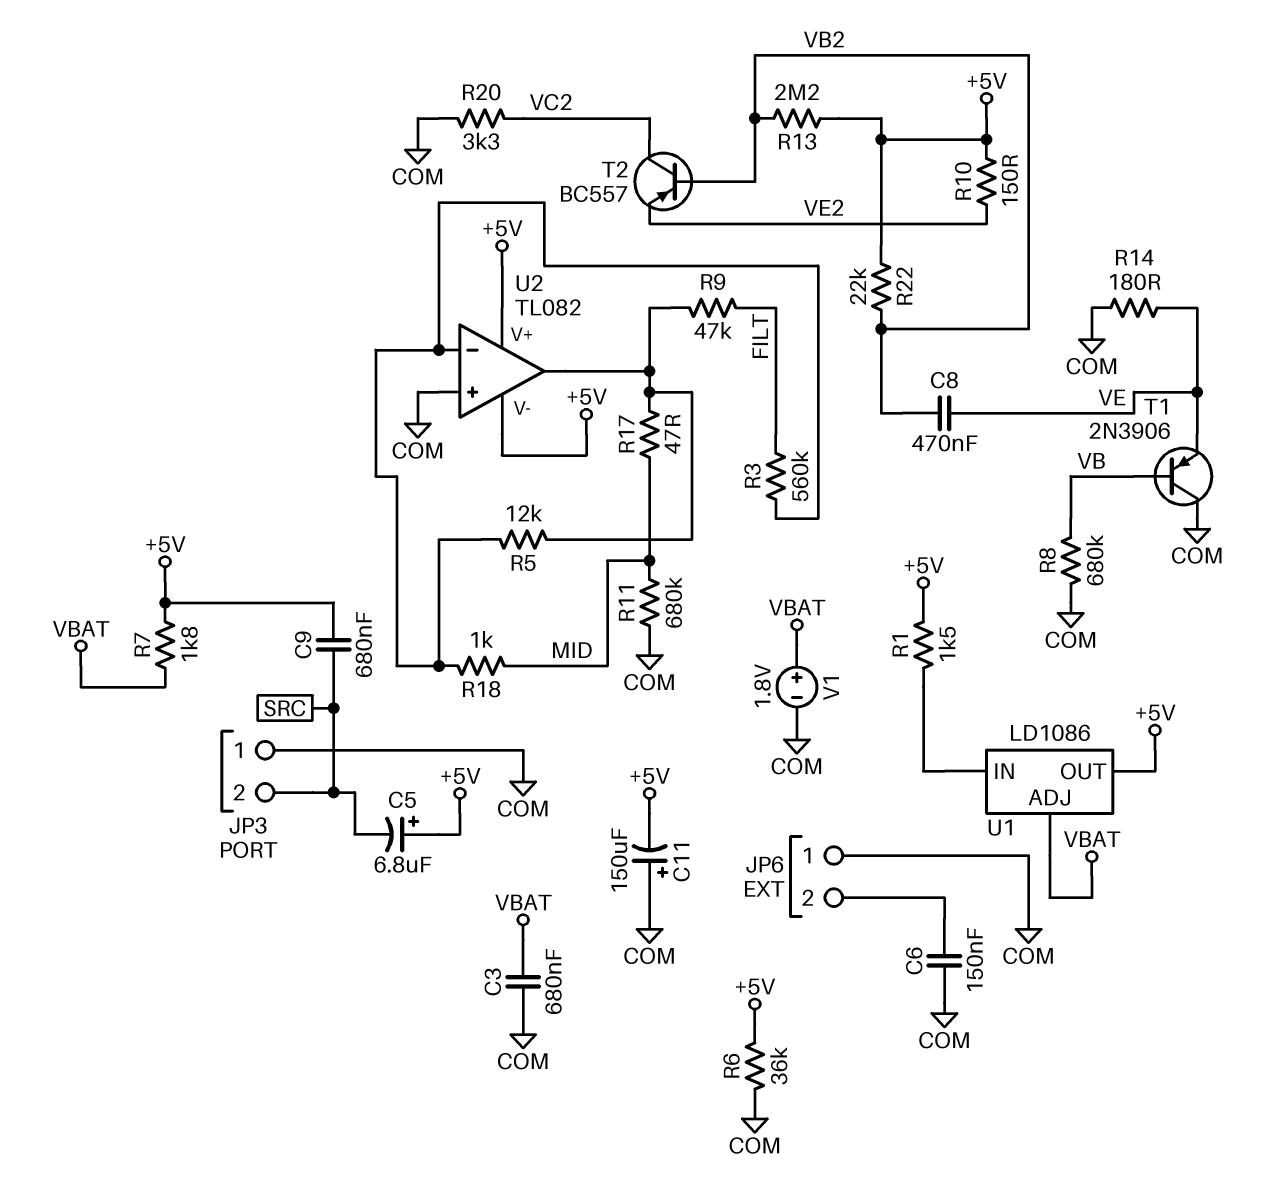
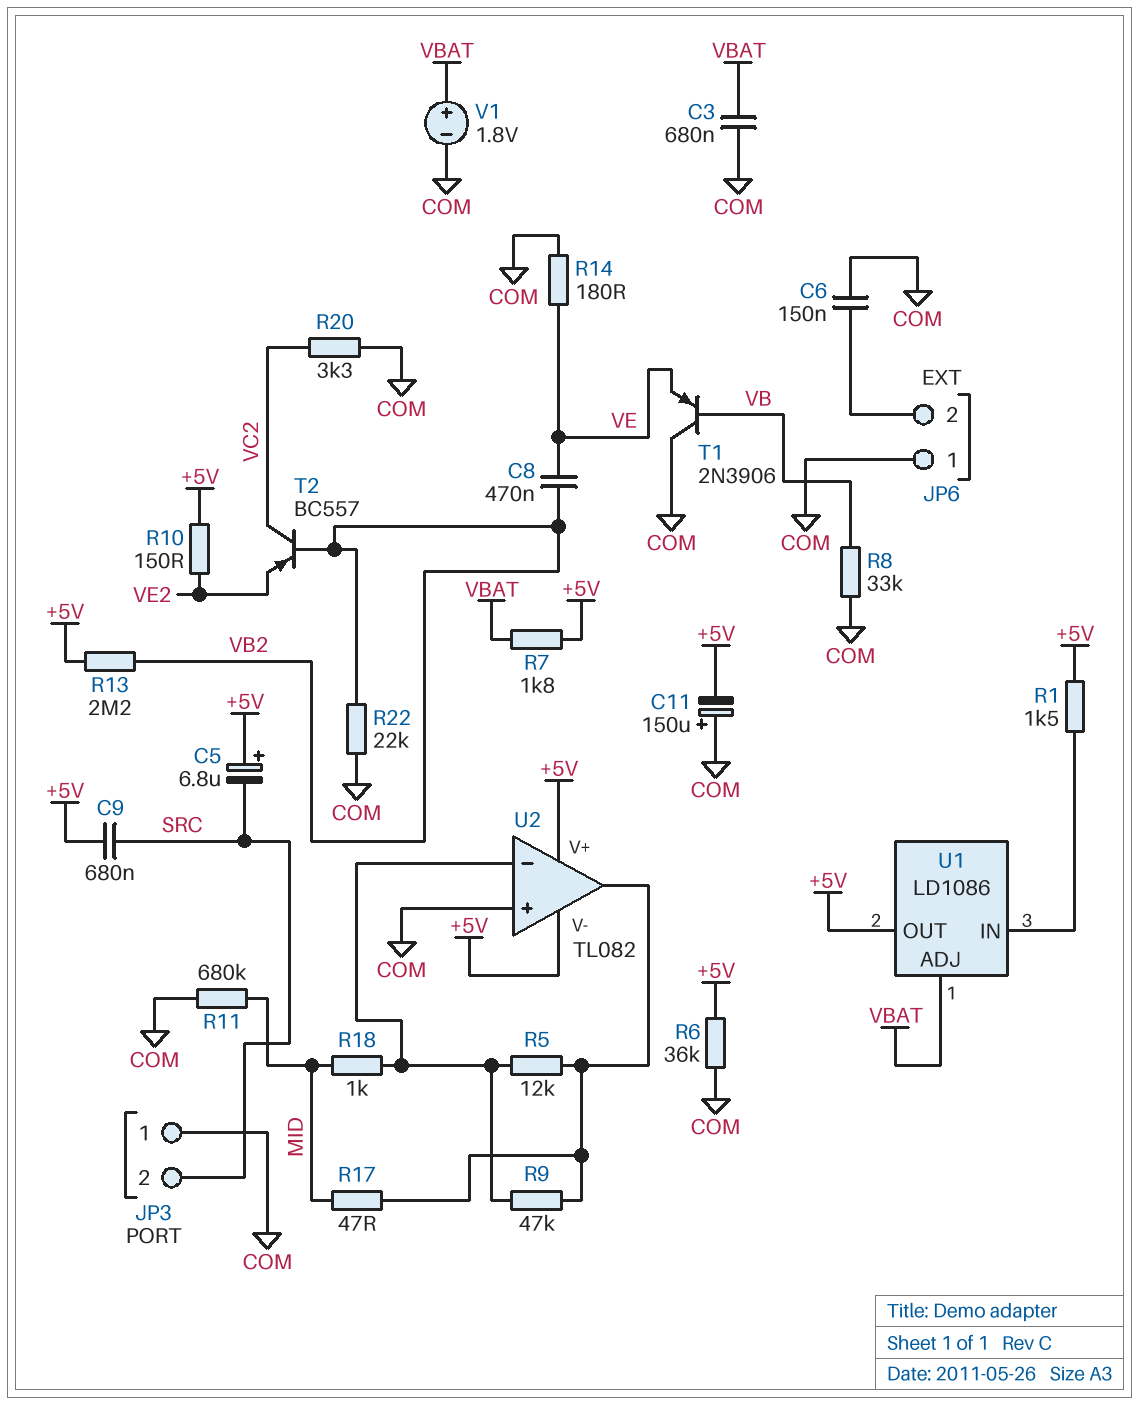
R3: 560k (FILT, U2/in-) -> none
R8: 680k (COM, VB) -> 33k (COM, VB)
R9: 47k (FILT, U2/out) -> 47k (U2/in-, U2/out)
R22: 22k (+5V, VB2) -> 22k (COM, VB2)

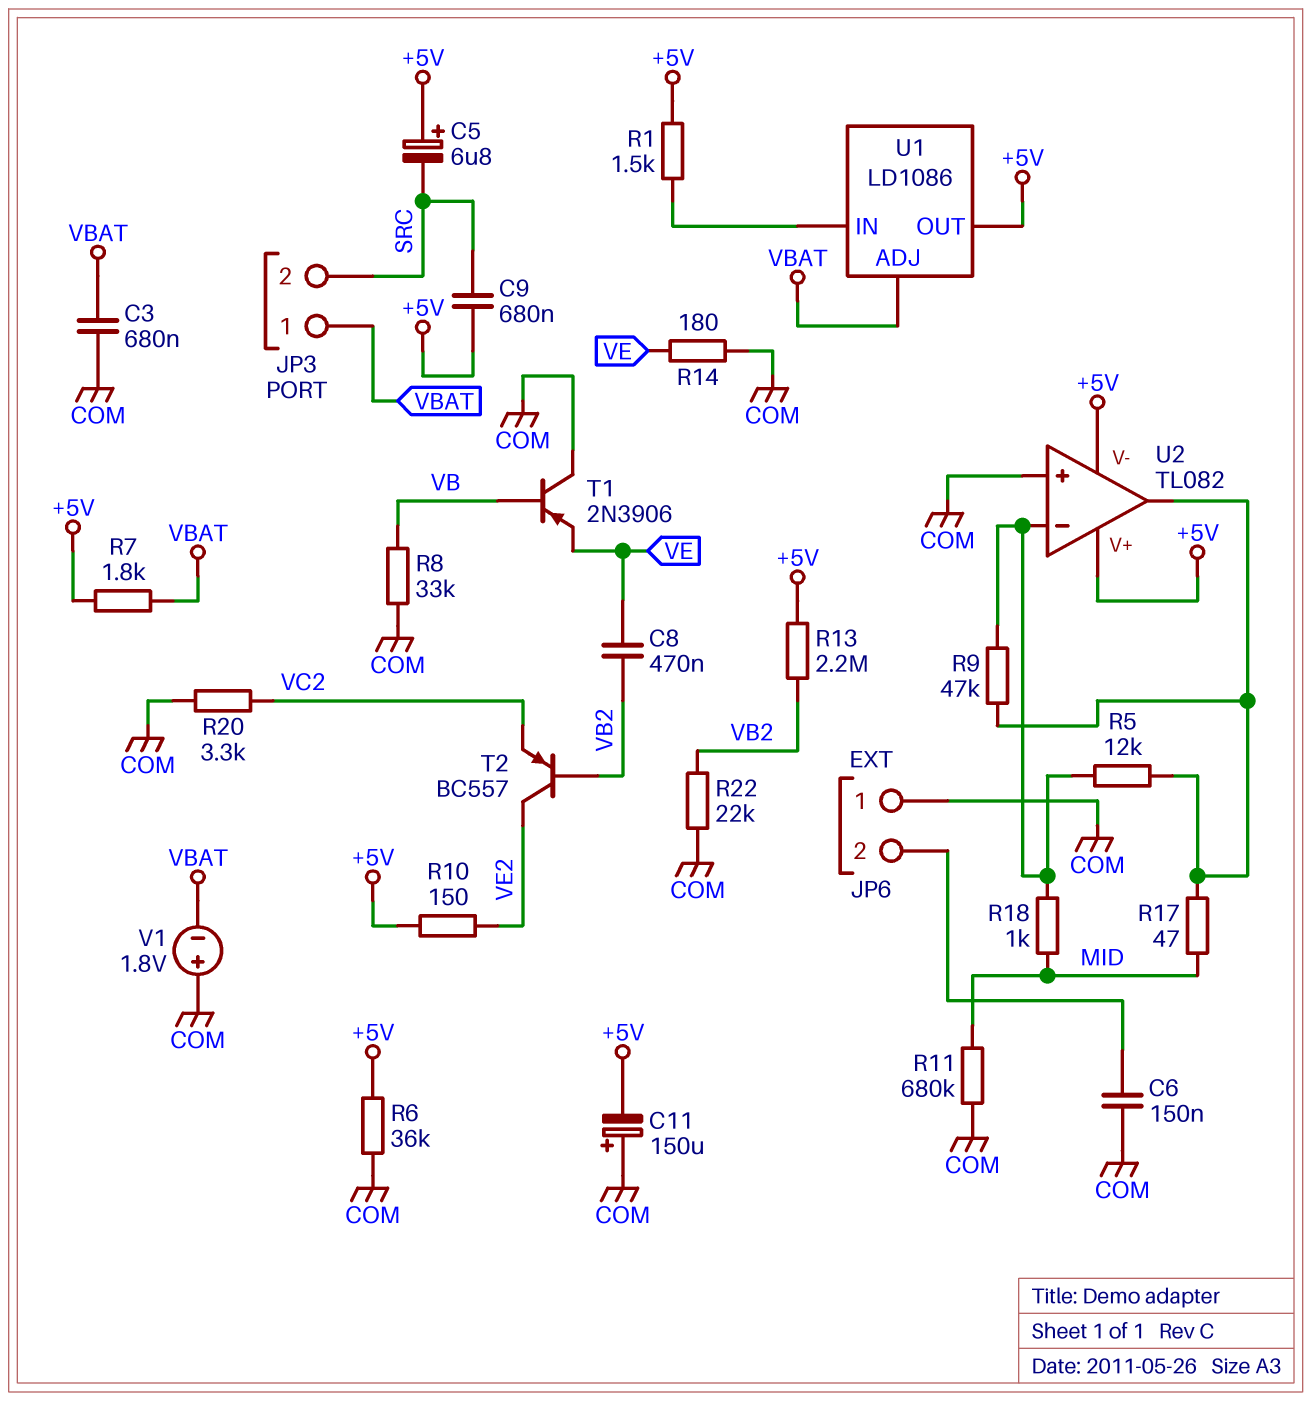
JP3 pin 1: COM -> VBAT
T2: PNP BC557 (B VB2, C VC2, E VE2) -> PNP BC557 (B VB2, C VE2, E VC2)
V1: 1.8V (plus VBAT, minus COM) -> 1.8V (plus COM, minus VBAT)

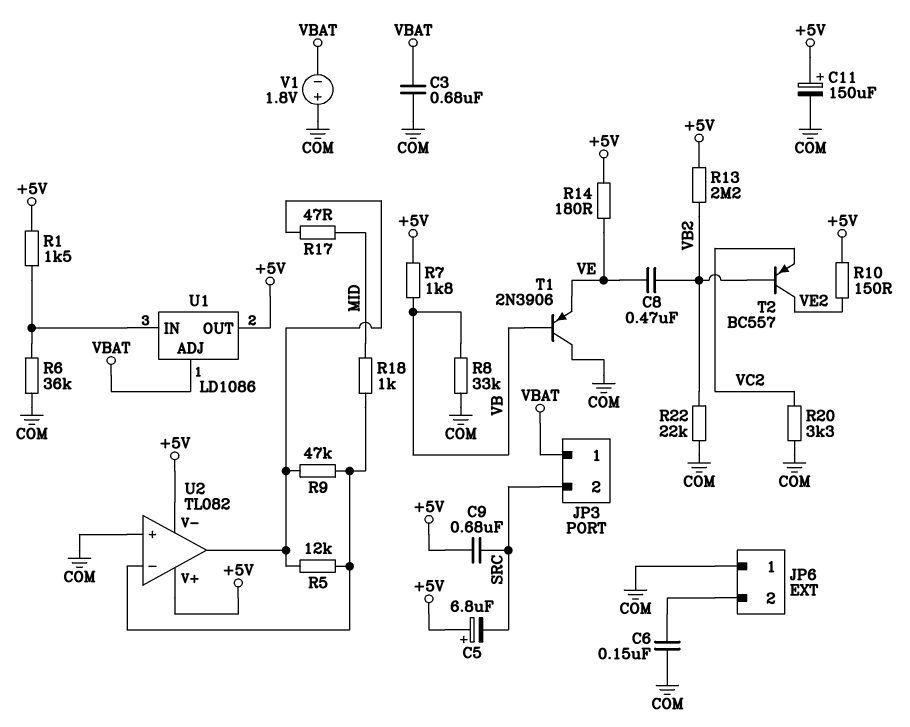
C11: 150uF (plus COM, minus +5V) -> 150uF (plus +5V, minus COM)
R6: 36k (+5V, COM) -> 36k (COM, U1/IN)
R7: 1.8k (+5V, VBAT) -> 1.8k (+5V, VB)
R11: 680k (COM, MID) -> none
R14: 180 (COM, VE) -> 180 (+5V, VE)

